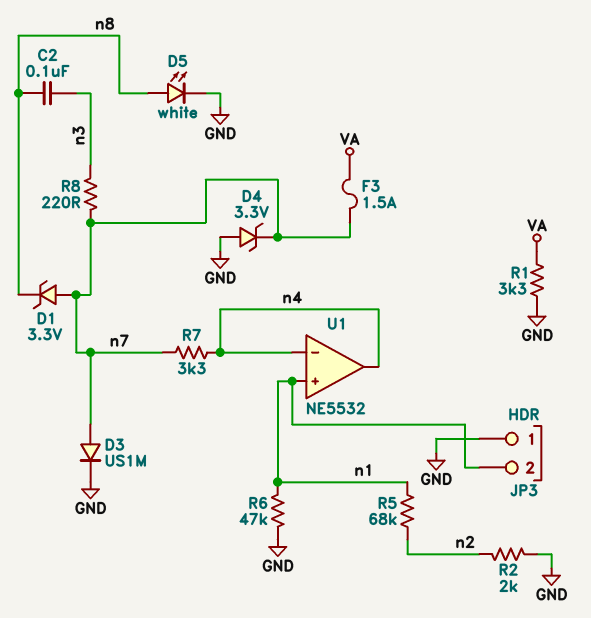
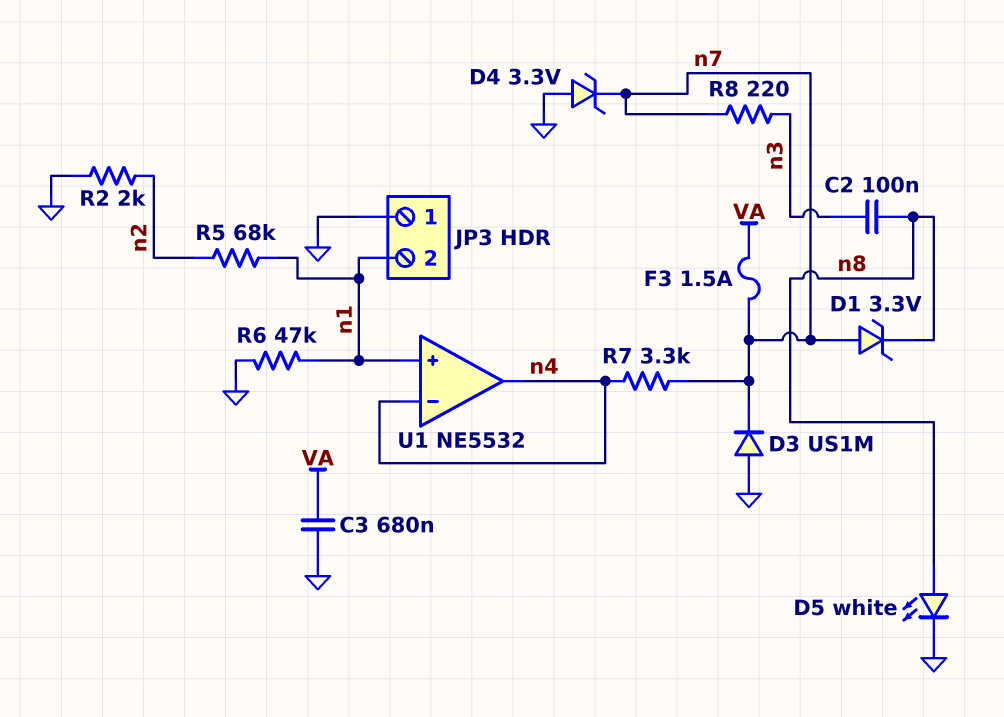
C3: none -> 680nF (GND, VA)
D3: diode US1M (A n7, K GND) -> diode US1M (A GND, K n7)
R1: 3.3k (GND, VA) -> none

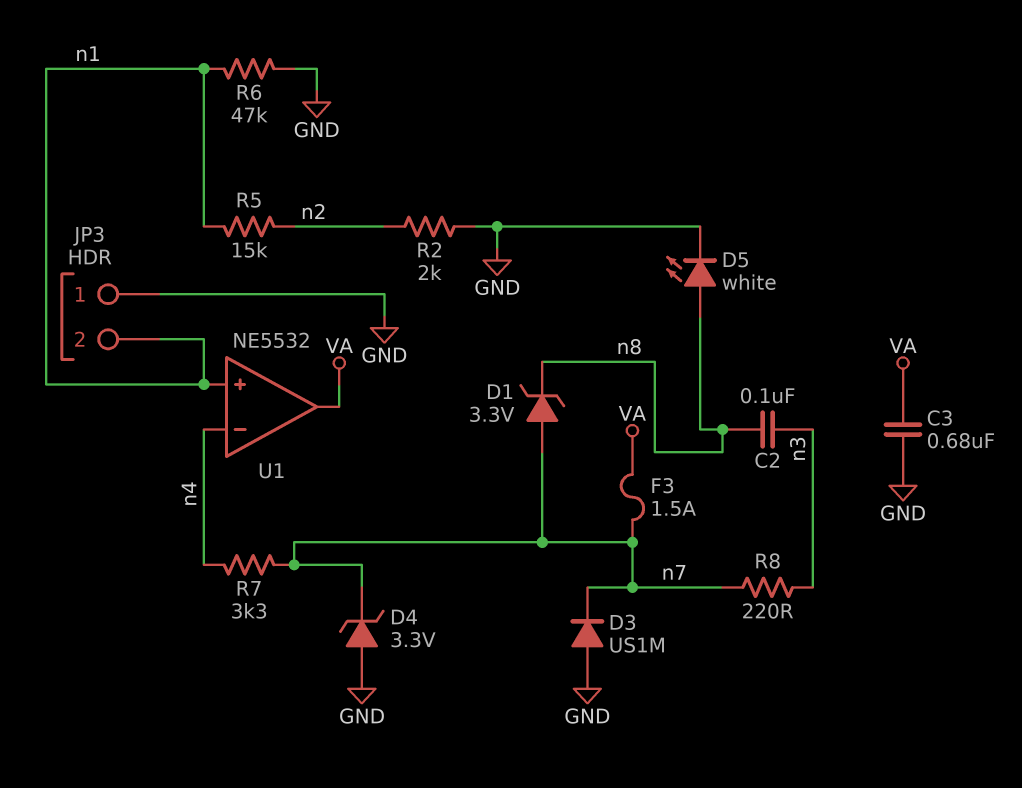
R5: 68k (n1, n2) -> 15k (n1, n2)
U1 pin out: n4 -> VA

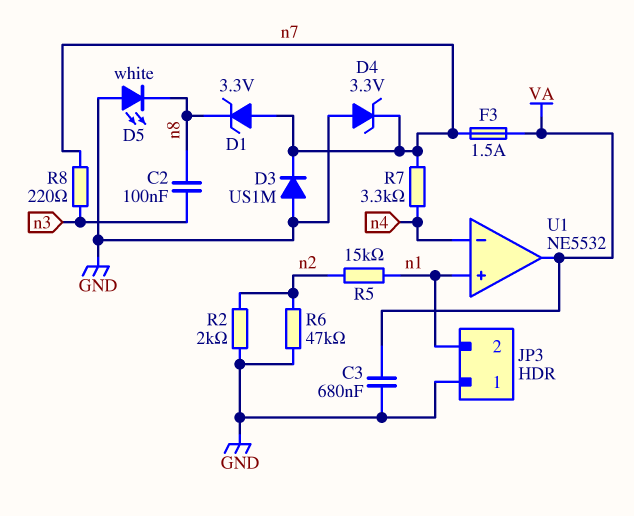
D5: LED white (A n8, K GND) -> LED white (A GND, K n8)
R6: 47k (GND, n1) -> 47k (GND, n2)

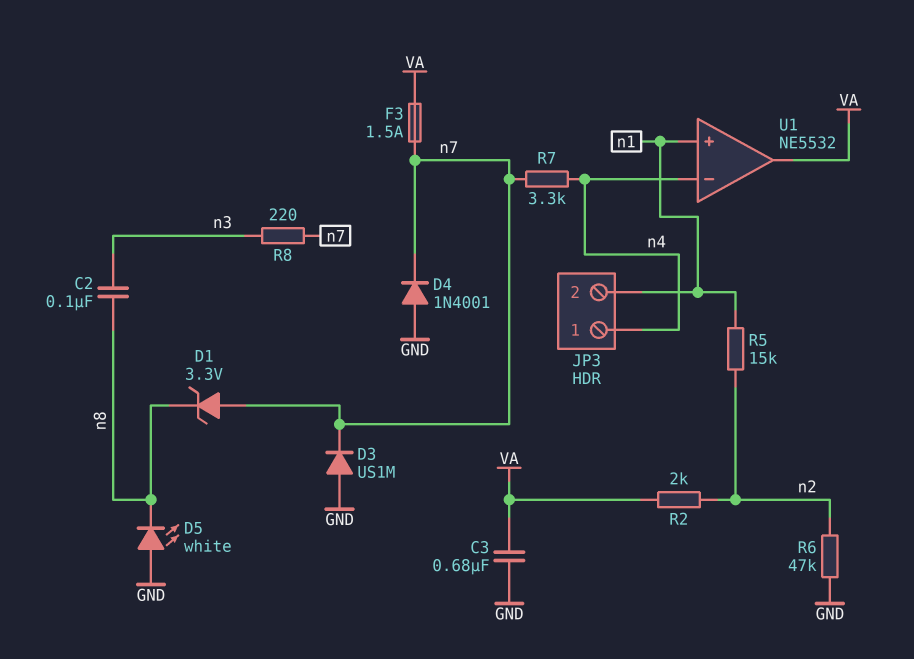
D4: zener 3.3V (A GND, K n7) -> diode 1N4001 (A GND, K n7)
JP3 pin 1: GND -> n4
R2: 2k (GND, n2) -> 2k (VA, n2)

